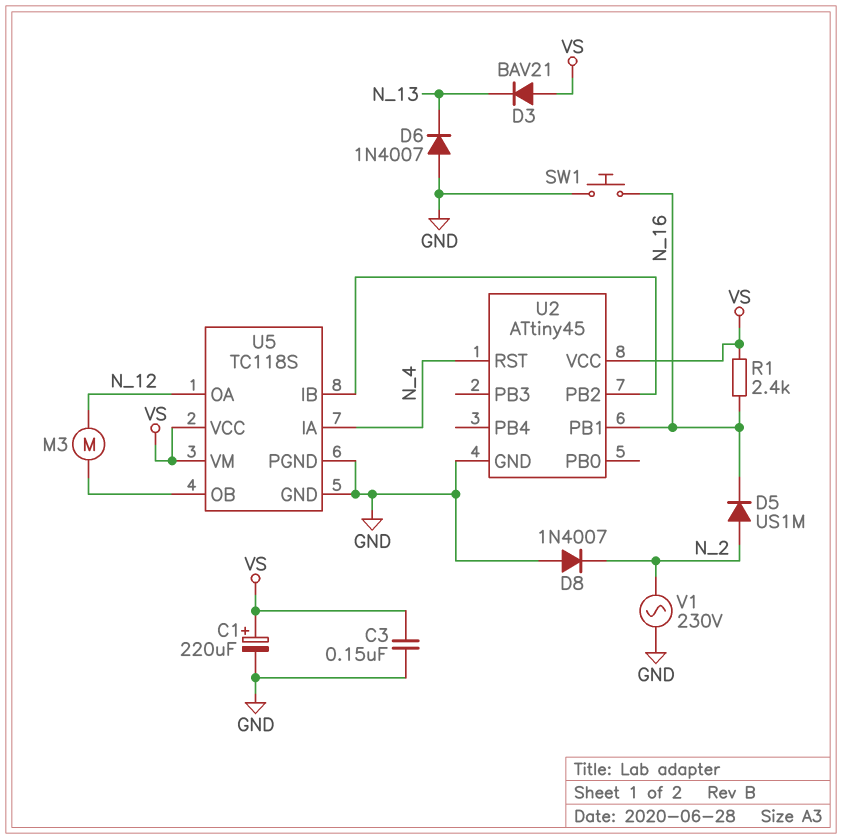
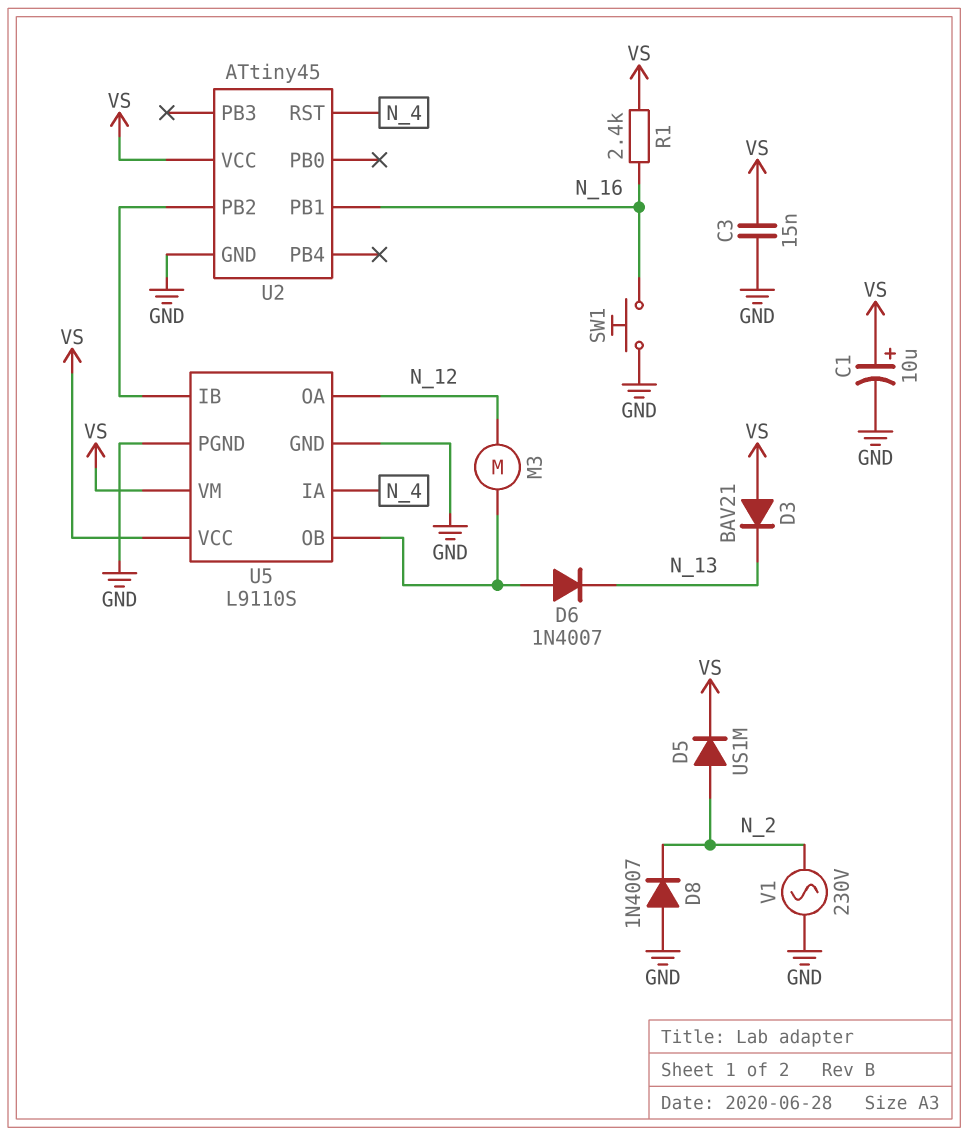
C1: 220uF (plus VS, minus GND) -> 10uF (plus VS, minus GND)
C3: 150nF (GND, VS) -> 15nF (GND, VS)
D5: diode US1M (A N_2, K N_16) -> diode US1M (A N_2, K VS)
D6: diode 1N4007 (A GND, K N_13) -> diode 1N4007 (A U5/OB, K N_13)
U5: TC118S -> L9110S

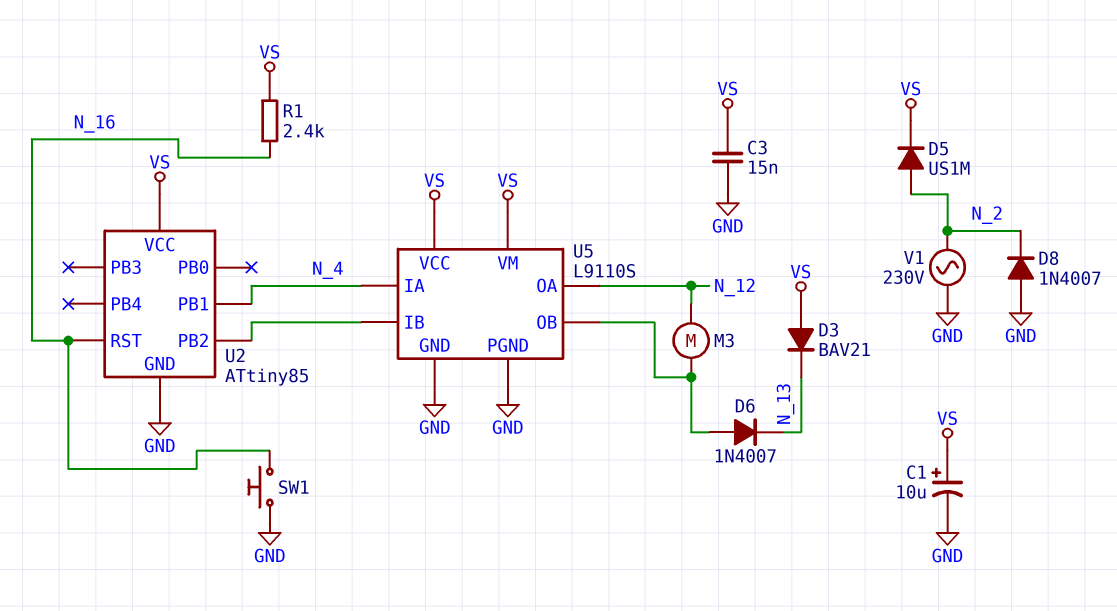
U2: ATtiny45 -> ATtiny85
U2 pin PB1: N_16 -> N_4
U2 pin RST: N_4 -> N_16

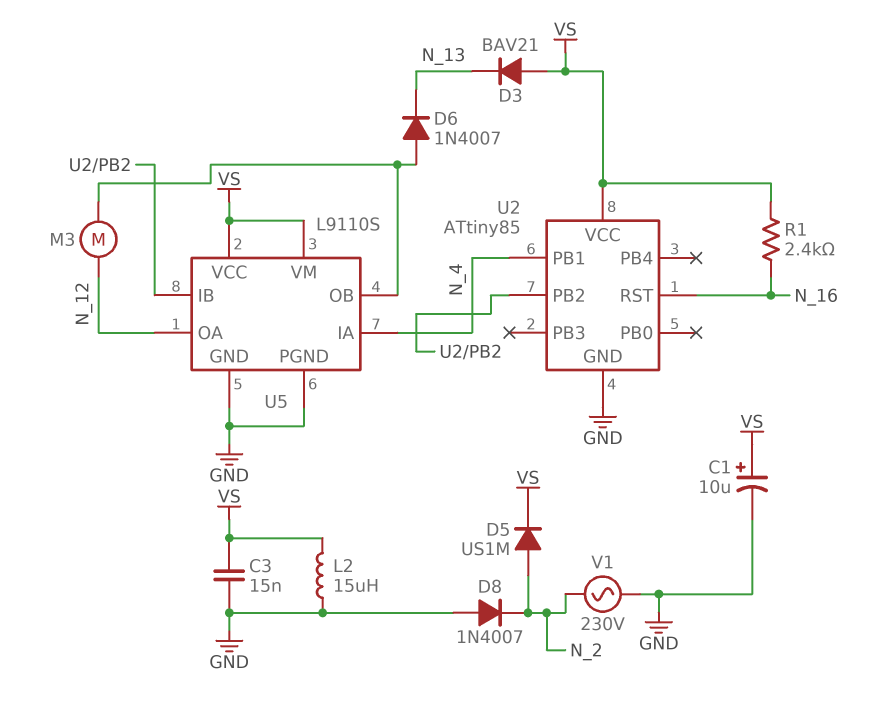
L2: none -> 15uH (GND, VS)
SW1: button (GND, N_16) -> none

